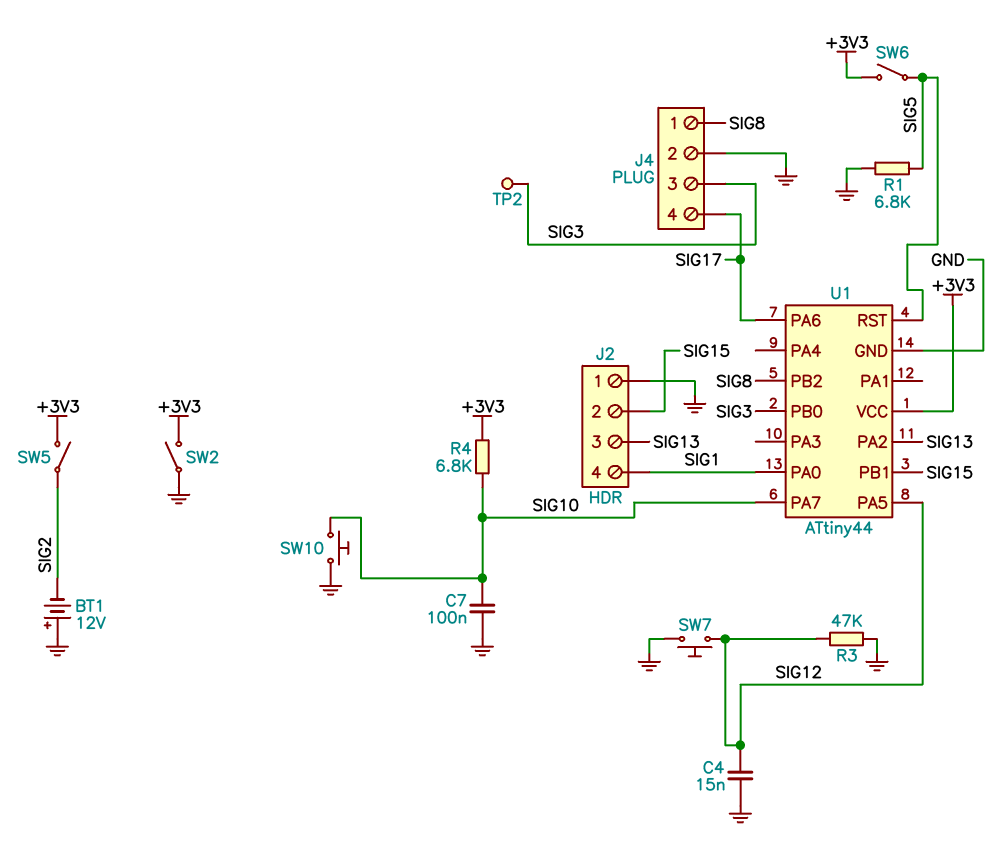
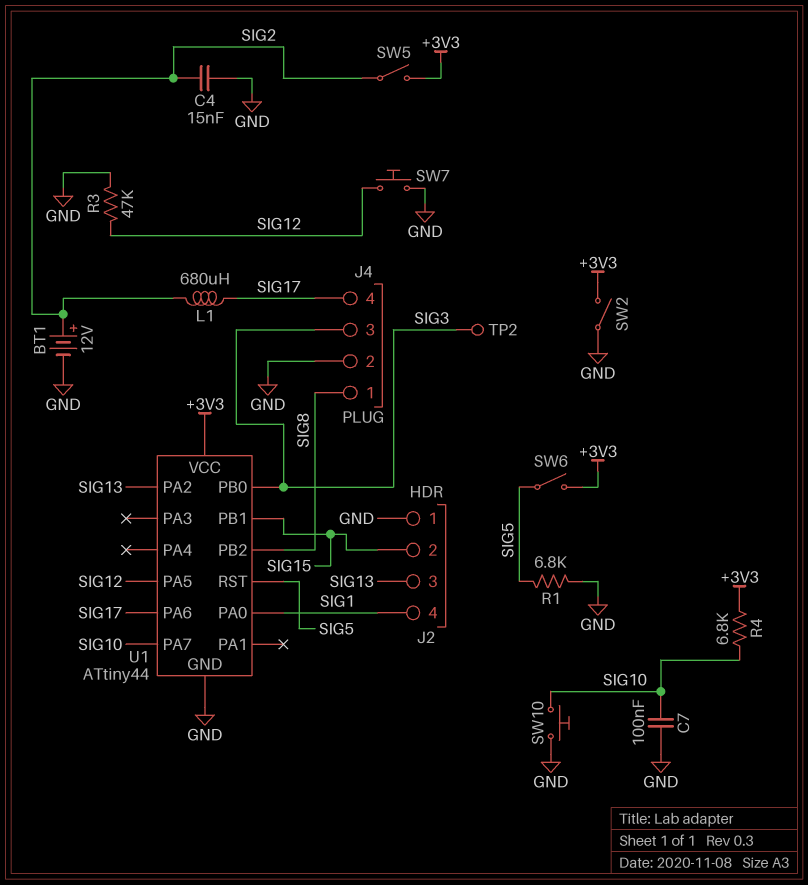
BT1: 12V (plus GND, minus SIG2) -> 12V (plus SIG2, minus GND)
C4: 15nF (GND, SIG12) -> 15nF (GND, SIG2)
L1: none -> 680uH (SIG2, SIG17)

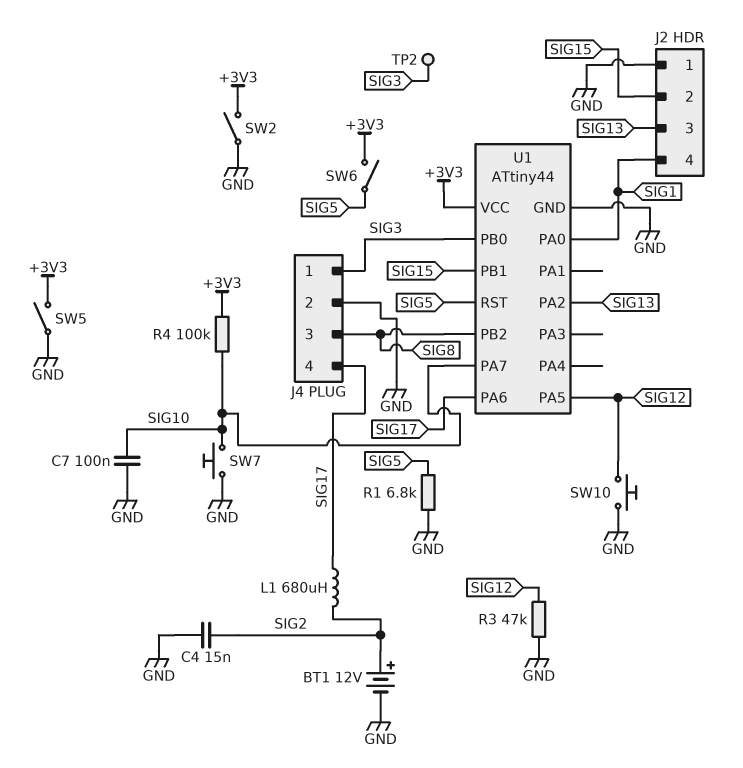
J4 pin 1: SIG8 -> SIG3
J4 pin 3: SIG3 -> SIG8
R4: 6.8k (+3V3, SIG10) -> 100k (+3V3, SIG10)
SW5: switch (+3V3, SIG2) -> switch (+3V3, GND)
SW7: button (GND, SIG12) -> button (GND, SIG10)
SW10: button (GND, SIG10) -> button (GND, SIG12)

